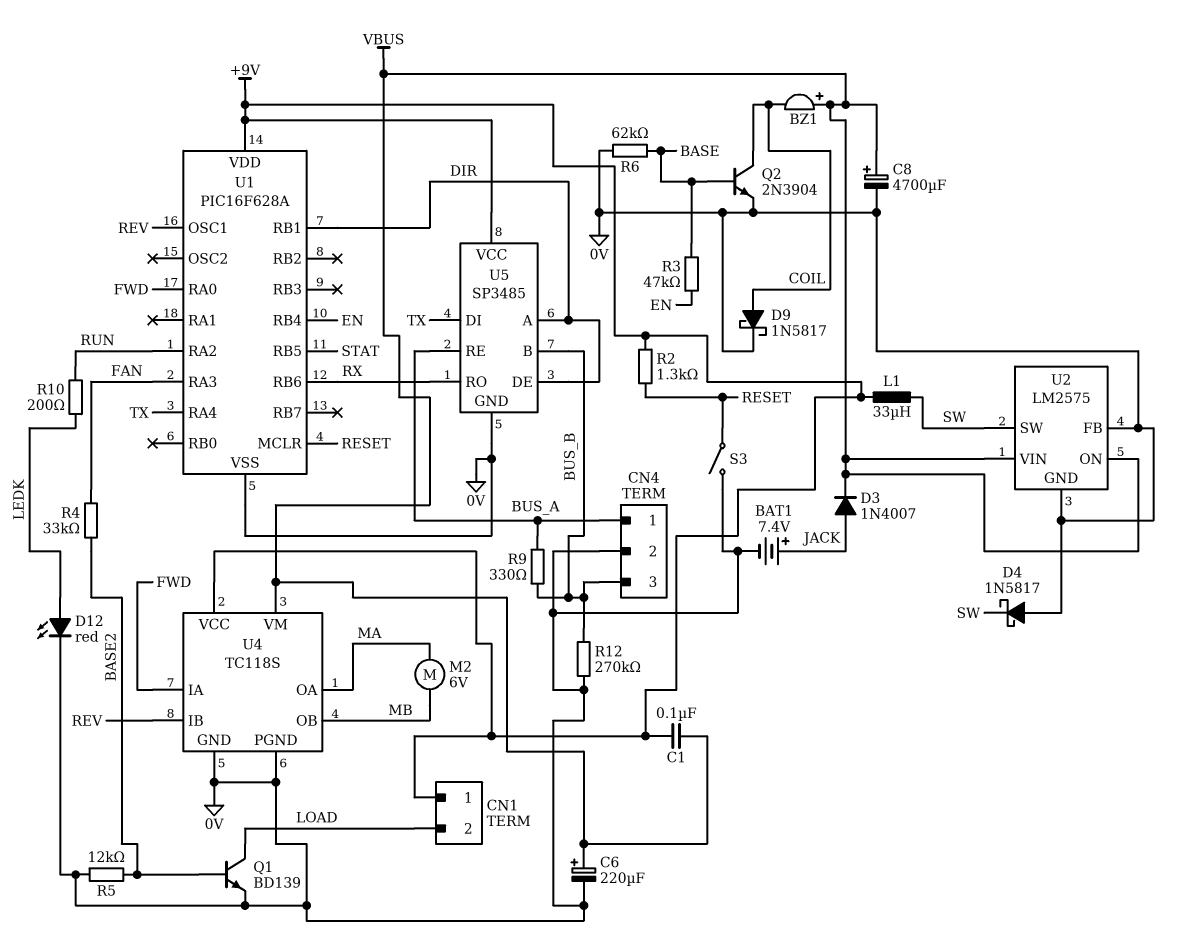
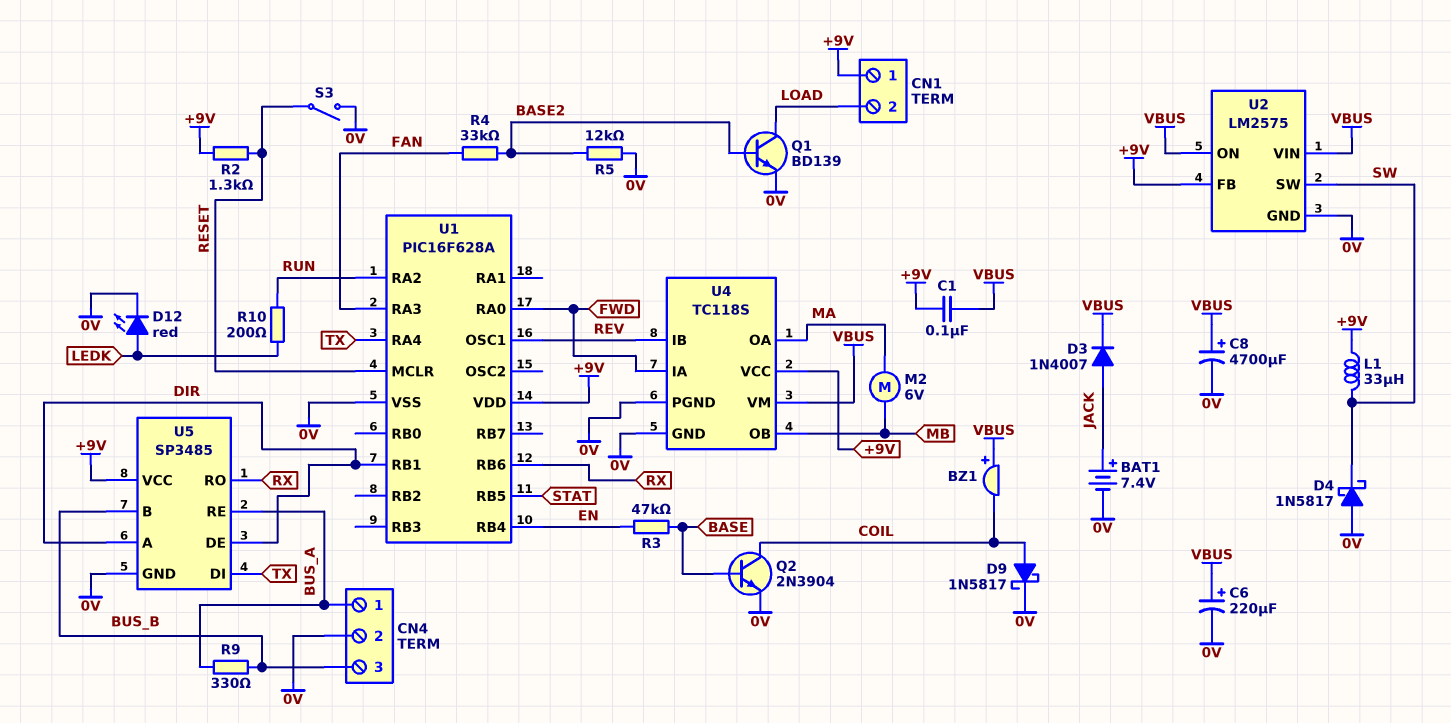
R6: 62k (0V, BASE) -> none
R12: 270k (0V, BUS_B) -> none
U2 pin FB: 0V -> +9V

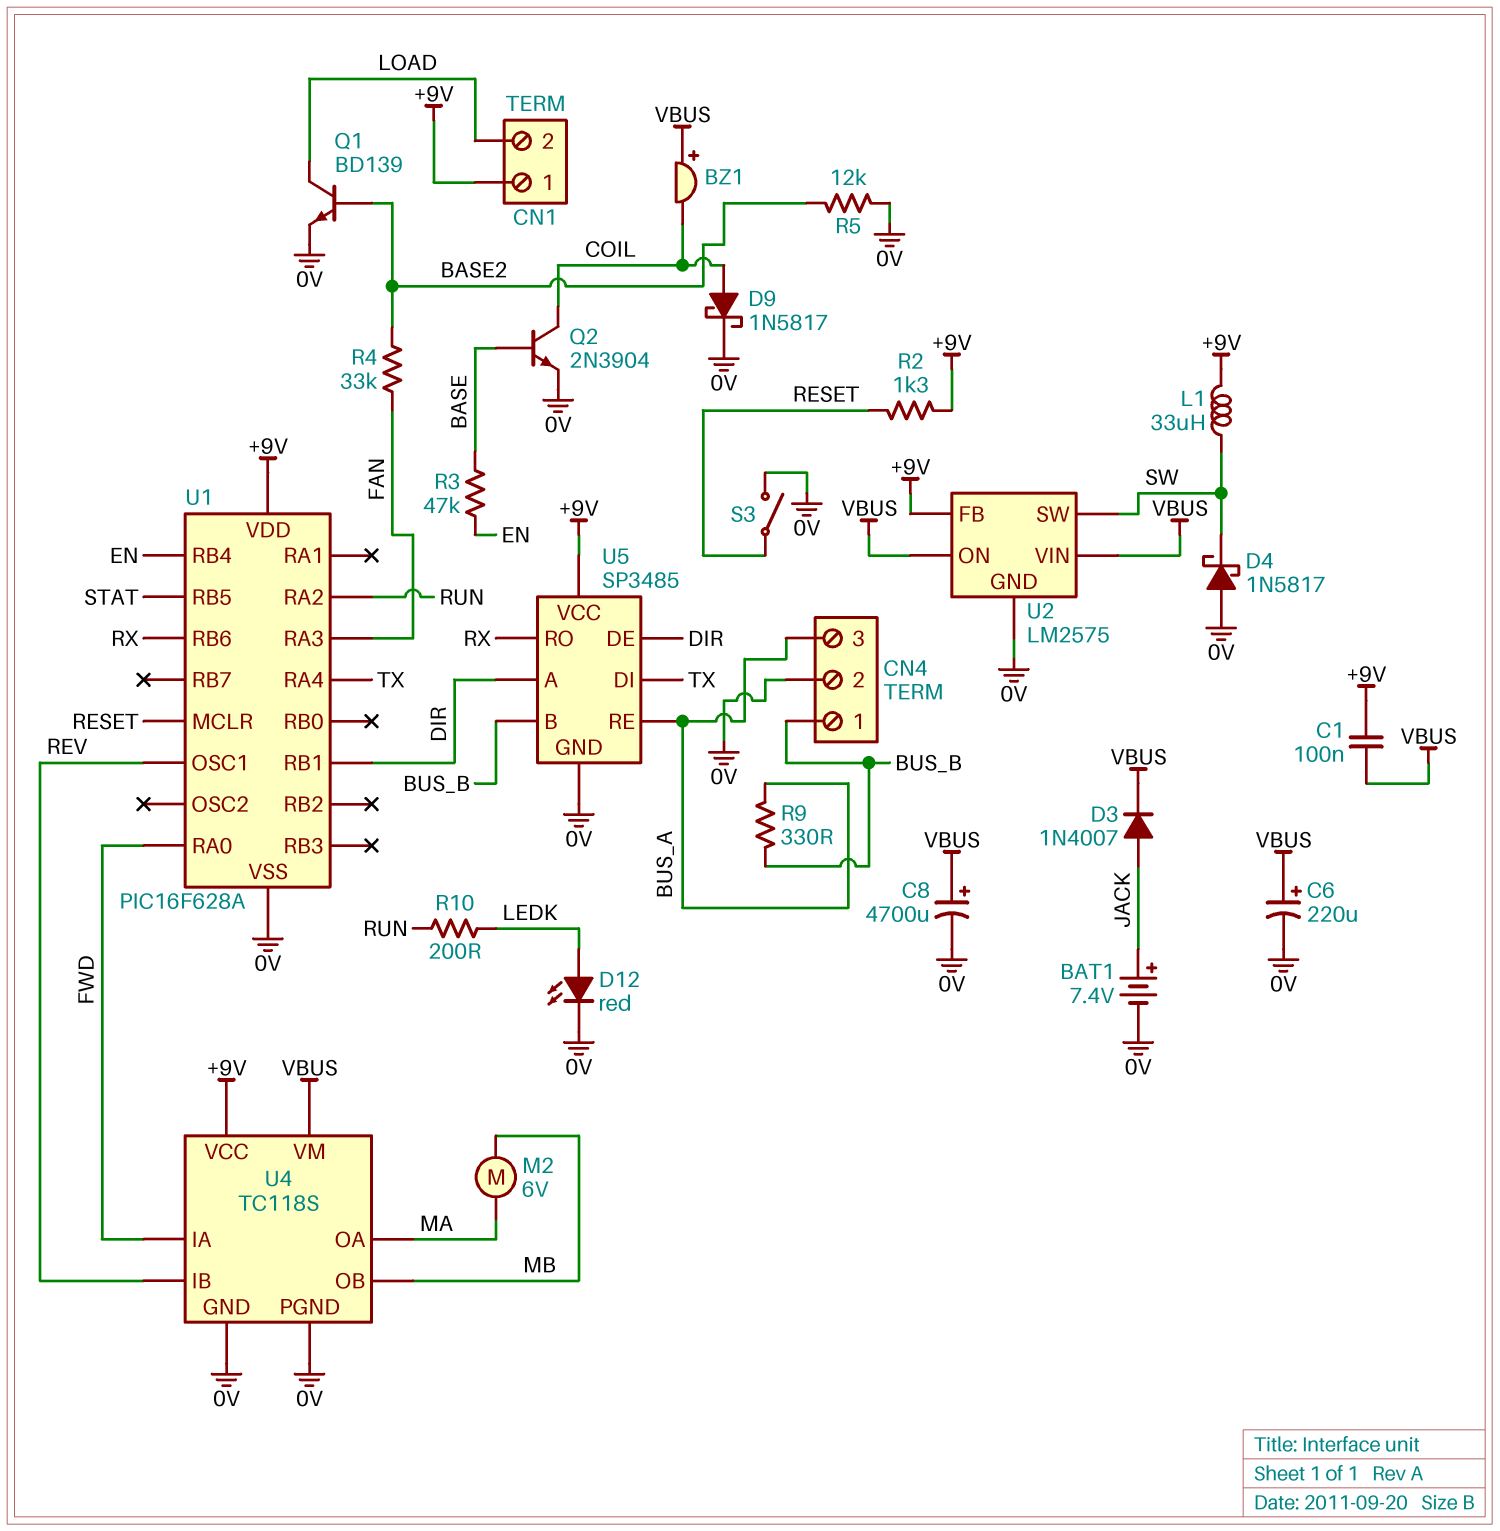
CN4 pin 1: BUS_A -> BUS_B
CN4 pin 3: BUS_B -> BUS_A

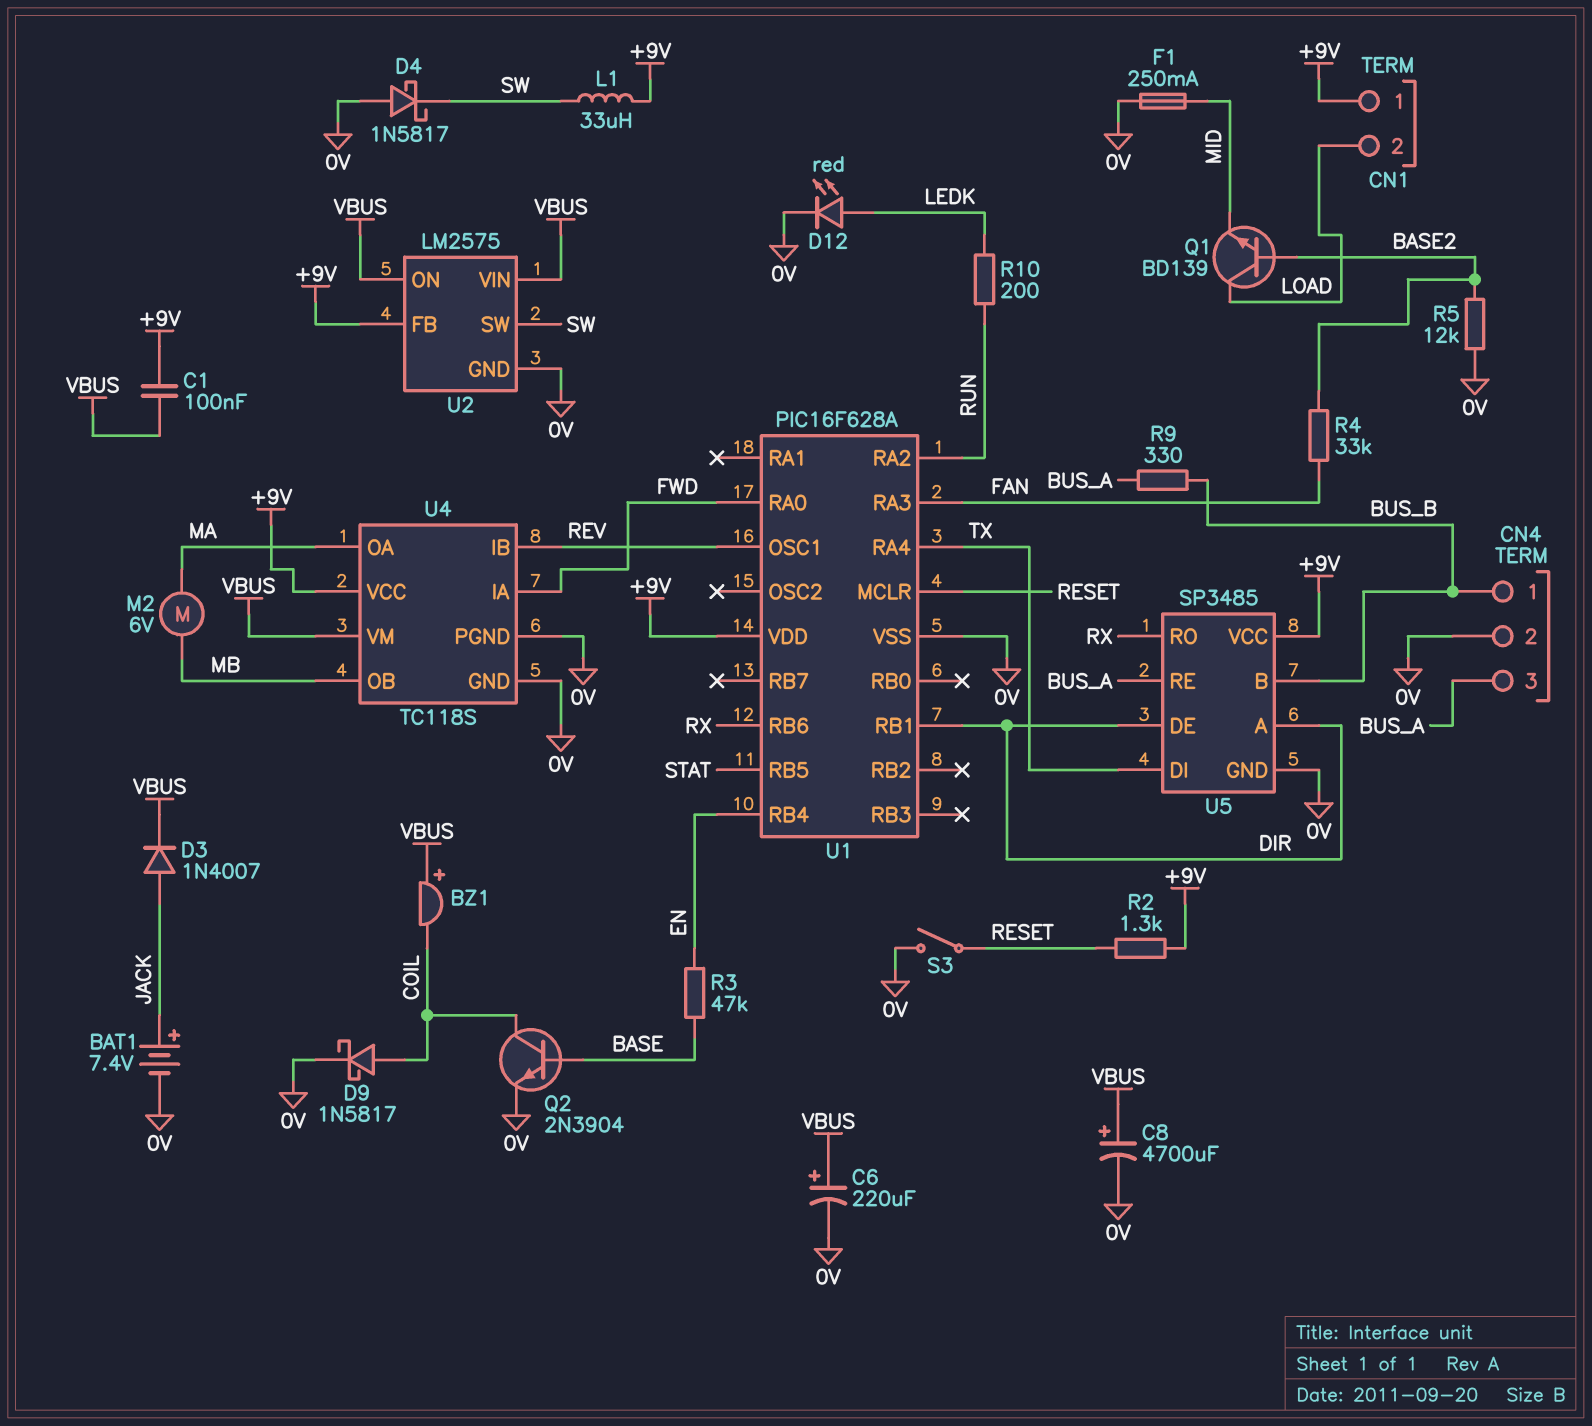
F1: none -> 250mA (0V, MID)
Q1: NPN BD139 (B BASE2, C LOAD, E 0V) -> NPN BD139 (B BASE2, C LOAD, E MID)

